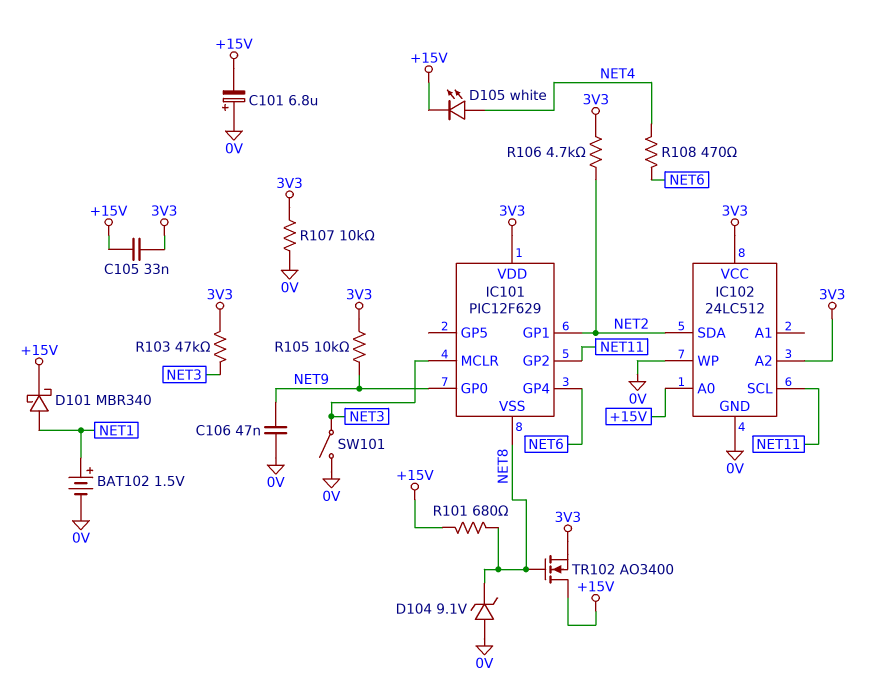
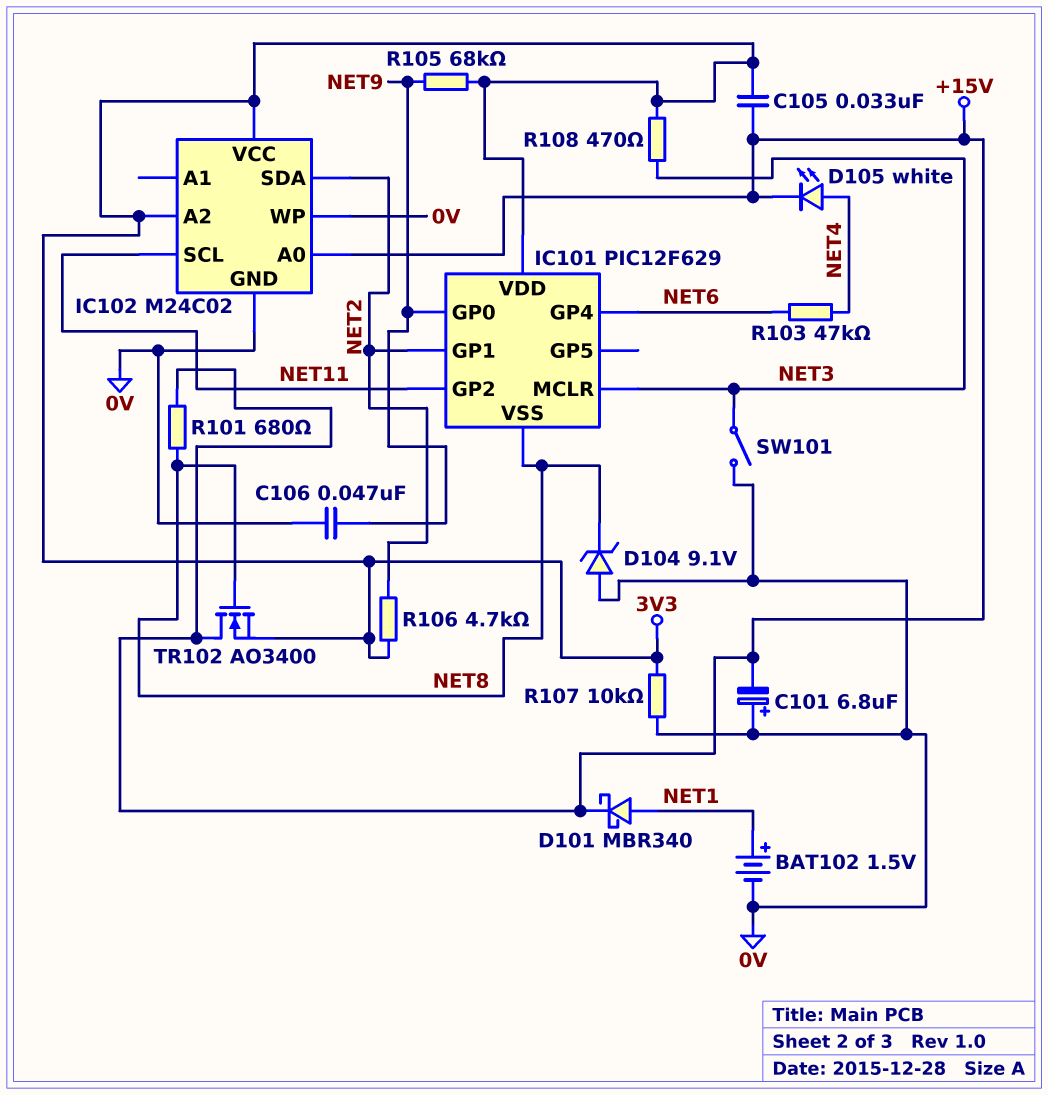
IC102: 24LC512 -> M24C02
R103: 47k (3V3, NET3) -> 47k (NET4, NET6)
R105: 10k (3V3, NET9) -> 68k (3V3, NET9)
R108: 470 (NET4, NET6) -> 470 (3V3, NET3)

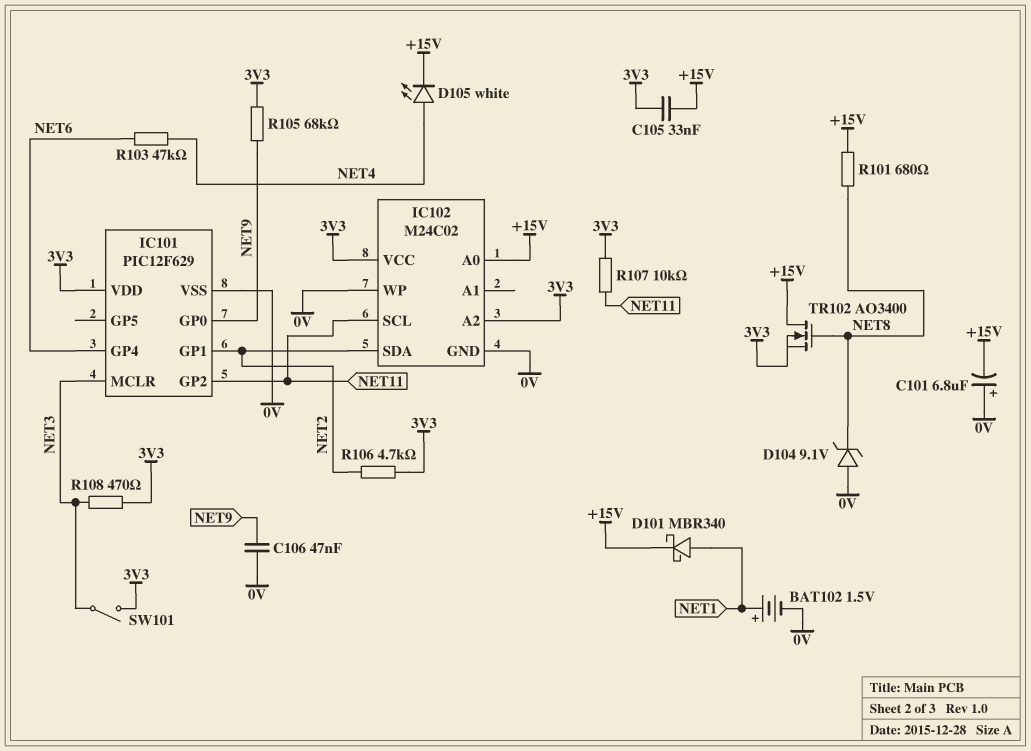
IC101 pin VSS: NET8 -> 0V
R107: 10k (0V, 3V3) -> 10k (3V3, NET11)
SW101: switch (0V, NET3) -> switch (3V3, NET3)

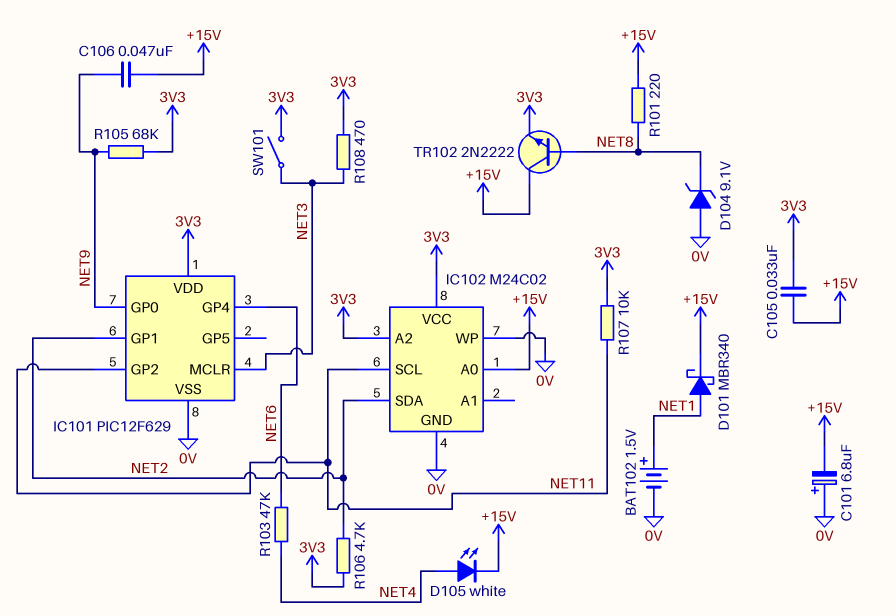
C106: 47nF (0V, NET9) -> 47nF (+15V, NET9)
R101: 680 (+15V, NET8) -> 220 (+15V, NET8)
TR102: NMOS AO3400 (G NET8, D +15V, S 3V3) -> NPN 2N2222 (B NET8, C +15V, E 3V3)

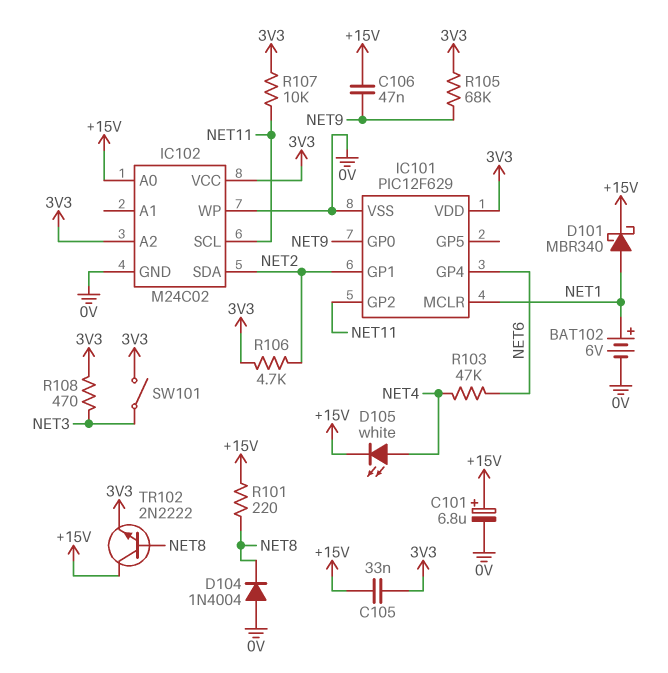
BAT102: 1.5V (plus NET1, minus 0V) -> 6V (plus NET1, minus 0V)
C101: 6.8uF (plus 0V, minus +15V) -> 6.8uF (plus +15V, minus 0V)
D104: zener 9.1V (A 0V, K NET8) -> diode 1N4004 (A 0V, K NET8)
IC101 pin MCLR: NET3 -> NET1

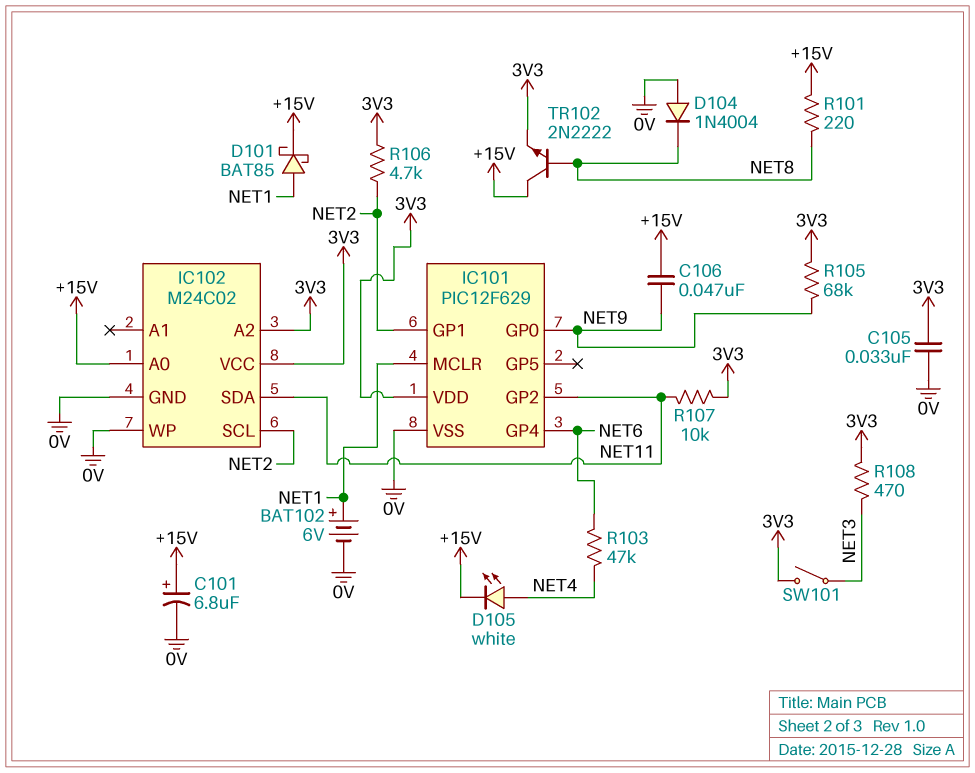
C105: 33nF (+15V, 3V3) -> 33nF (0V, 3V3)
D101: schottky MBR340 (A NET1, K +15V) -> schottky BAT85 (A NET1, K +15V)
IC102 pin SCL: NET11 -> NET2
IC102 pin SDA: NET2 -> NET11

